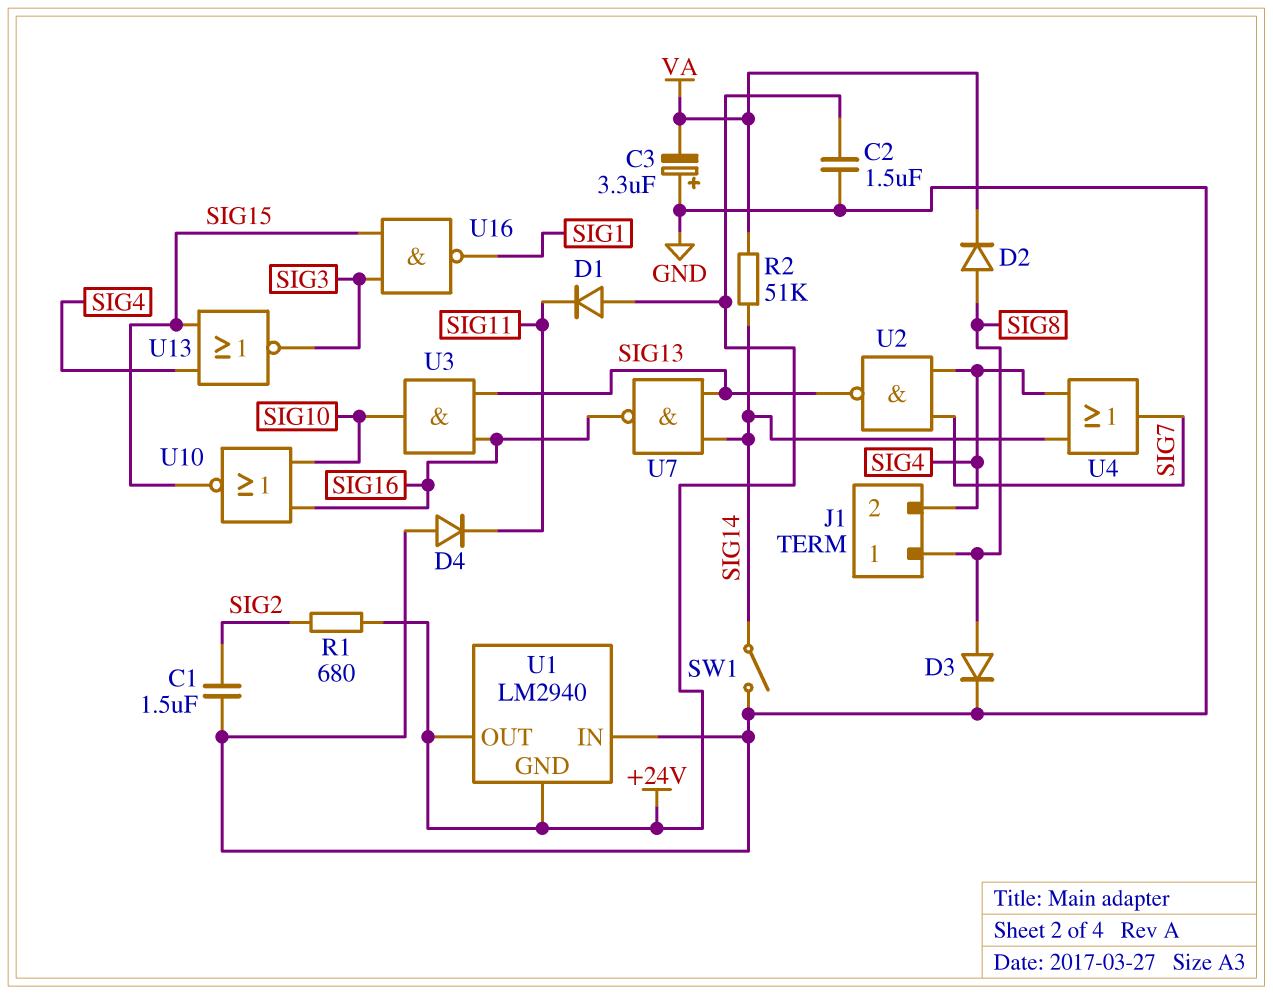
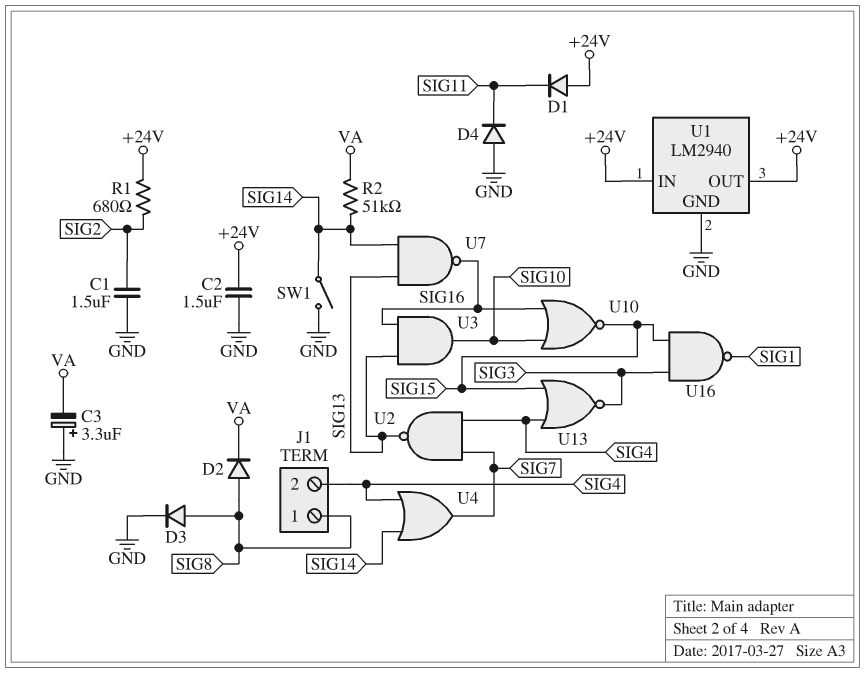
U1 pin GND: +24V -> GND
U1 pin IN: GND -> +24V

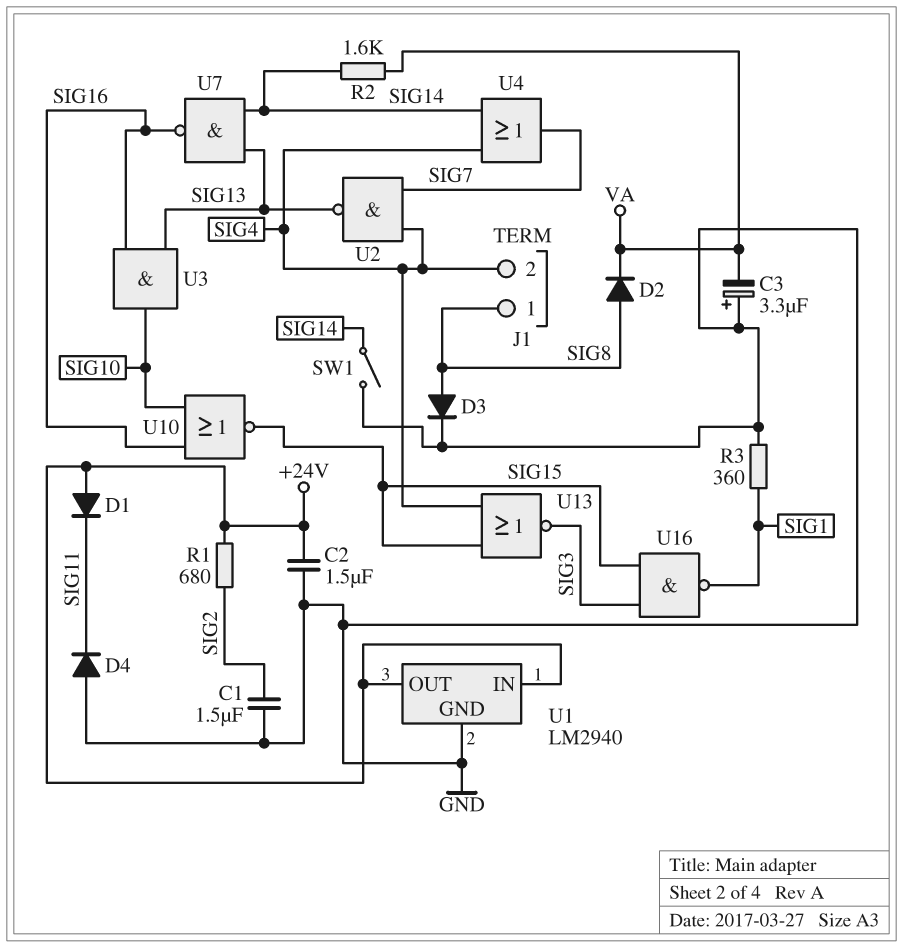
R2: 51k (SIG14, VA) -> 1.6k (SIG14, VA)
R3: none -> 360 (GND, SIG1)

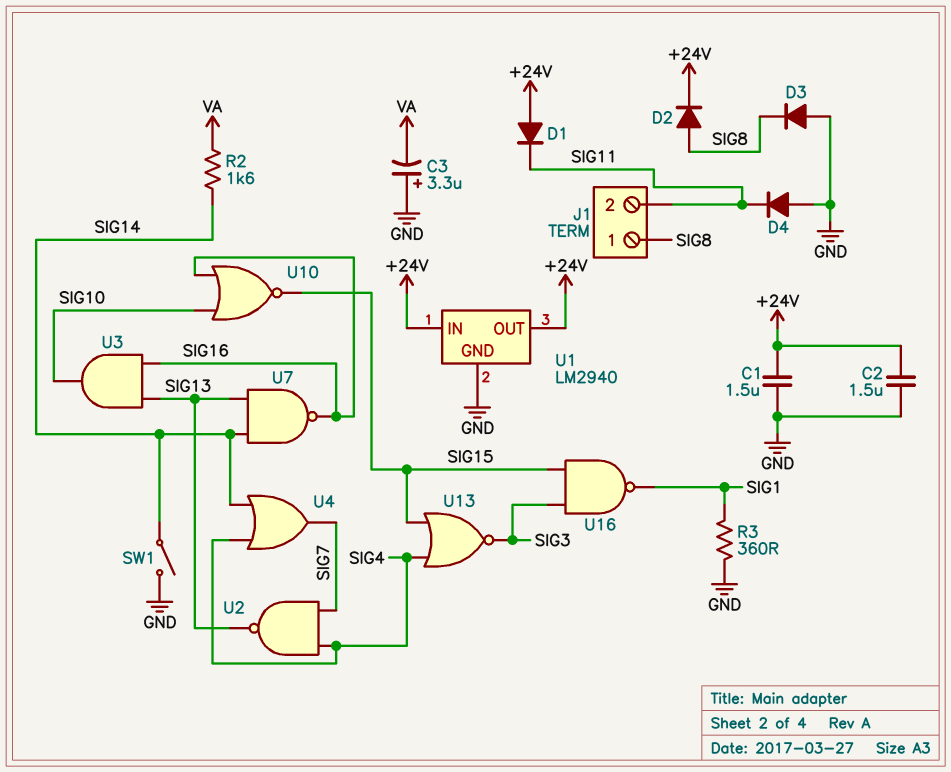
C1: 1.5uF (GND, SIG2) -> 1.5uF (+24V, GND)
D2: diode (A SIG8, K VA) -> diode (A SIG8, K +24V)
D3: diode (A SIG8, K GND) -> diode (A GND, K SIG8)
J1 pin 2: SIG4 -> SIG11
R1: 680 (+24V, SIG2) -> none

